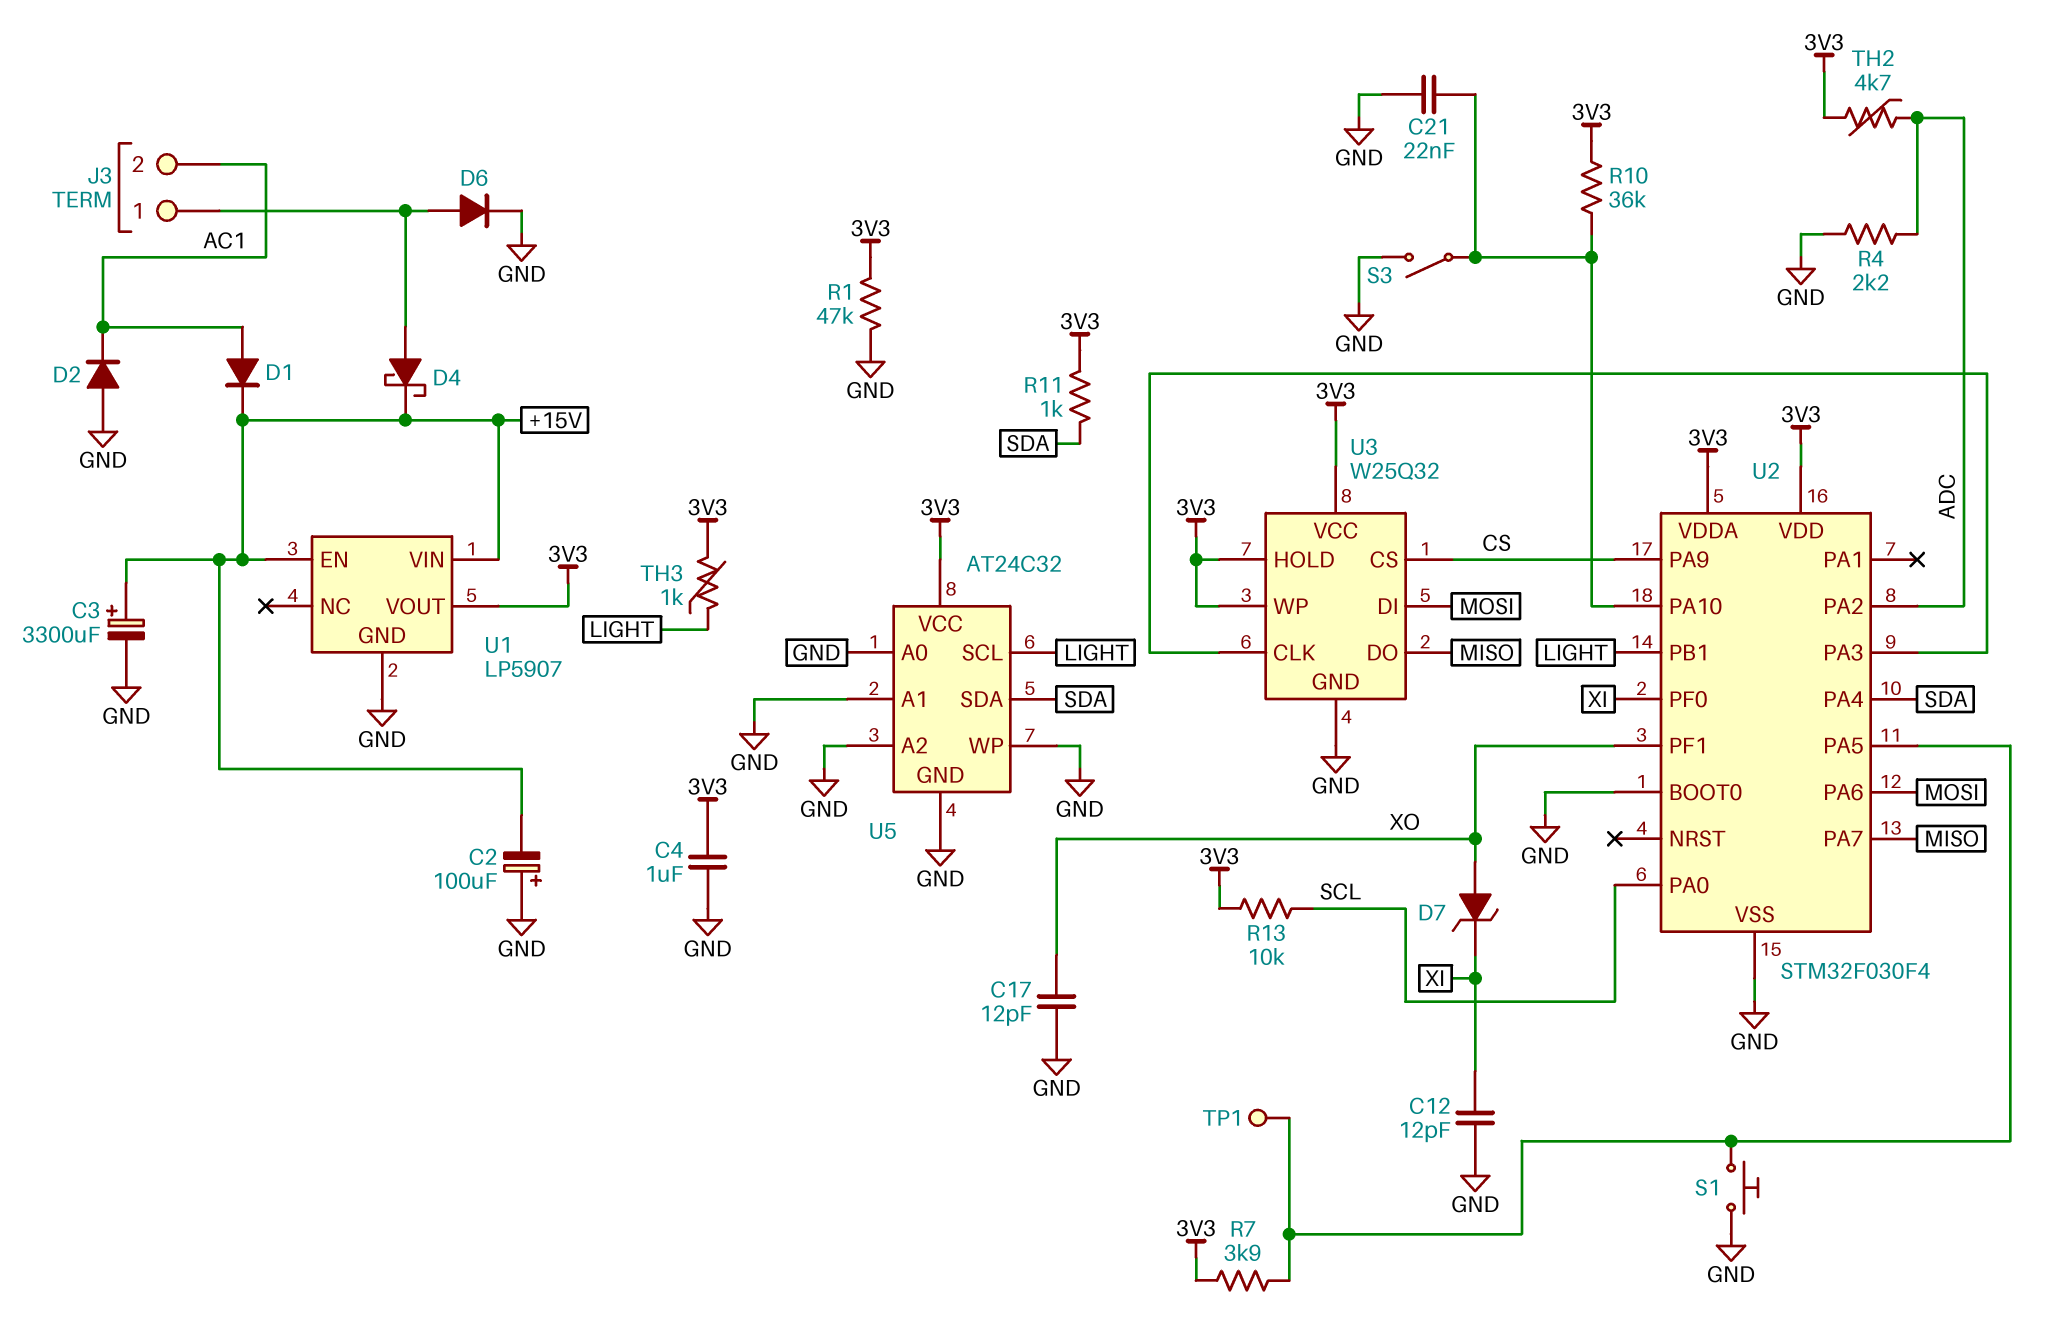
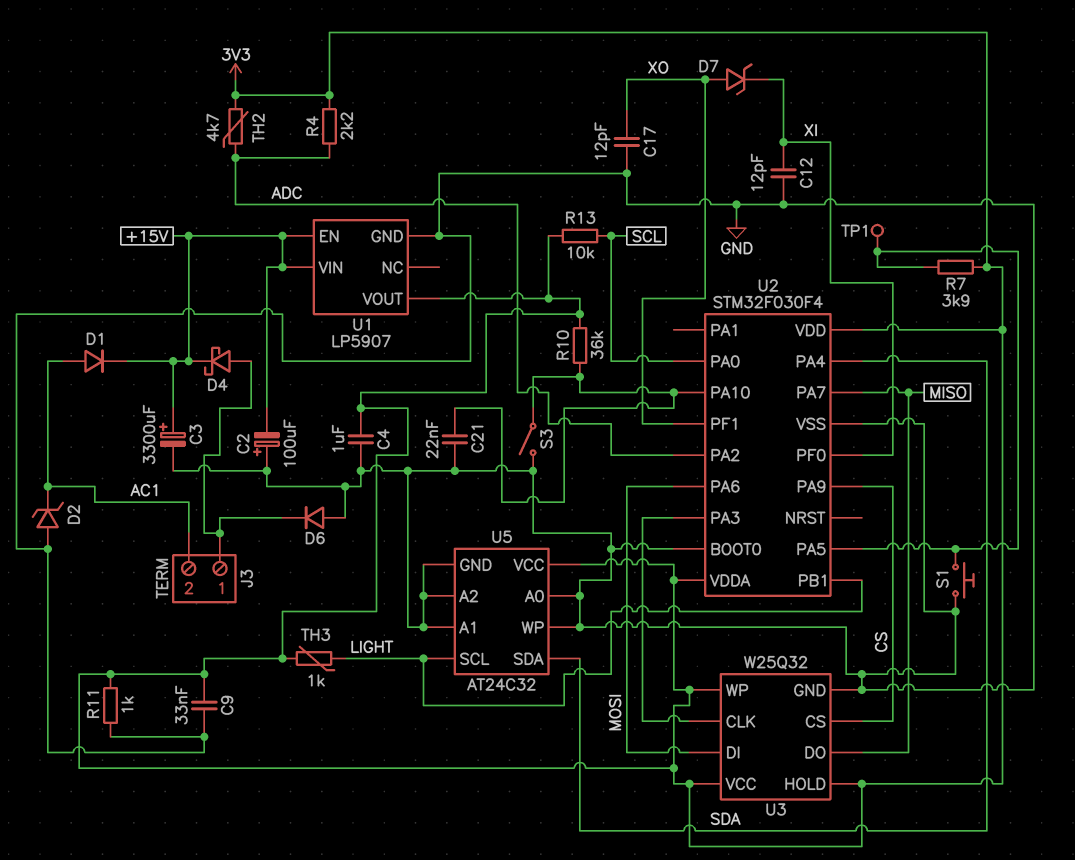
C9: none -> 33nF (3V3, GND)
D2: diode (A GND, K AC1) -> zener (A GND, K AC1)
D6: diode (A J3/1, K GND) -> diode (A GND, K J3/1)
R1: 47k (3V3, GND) -> none
R4: 2.2k (ADC, GND) -> 2.2k (3V3, ADC)
R11: 1k (3V3, SDA) -> 1k (3V3, GND)

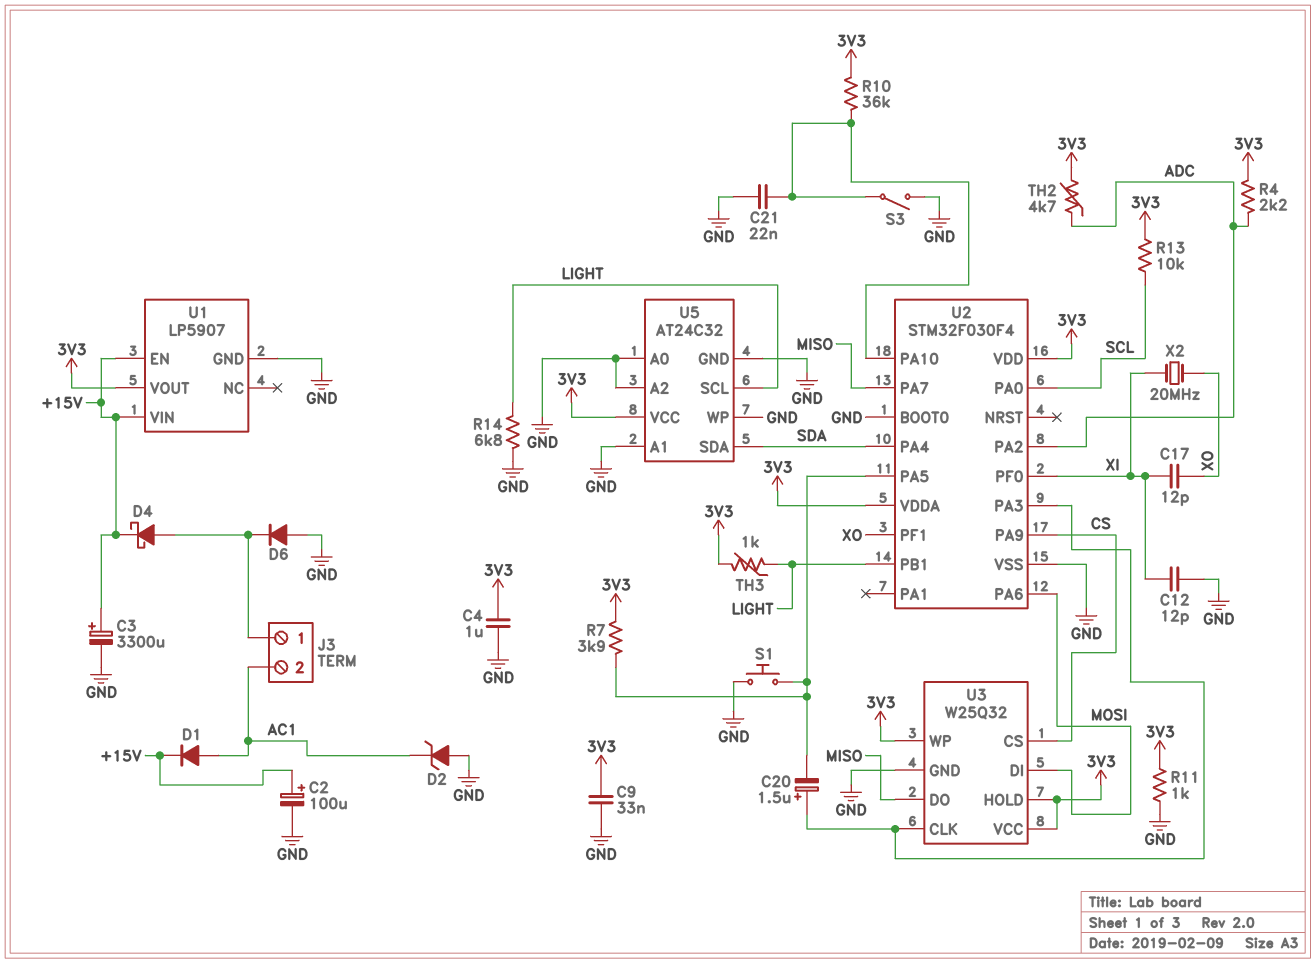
C2: 100uF (plus GND, minus +15V) -> 100uF (plus +15V, minus GND)
C17: 12pF (GND, XO) -> 12pF (XI, XO)
C20: none -> 1.5uF (plus U2/PA3, minus U2/PA5)
D7: zener (A XO, K XI) -> none
R14: none -> 6.8k (GND, LIGHT)
TP1: test point (U2/PA5) -> none
X2: none -> 20MHz (XI, XO)

